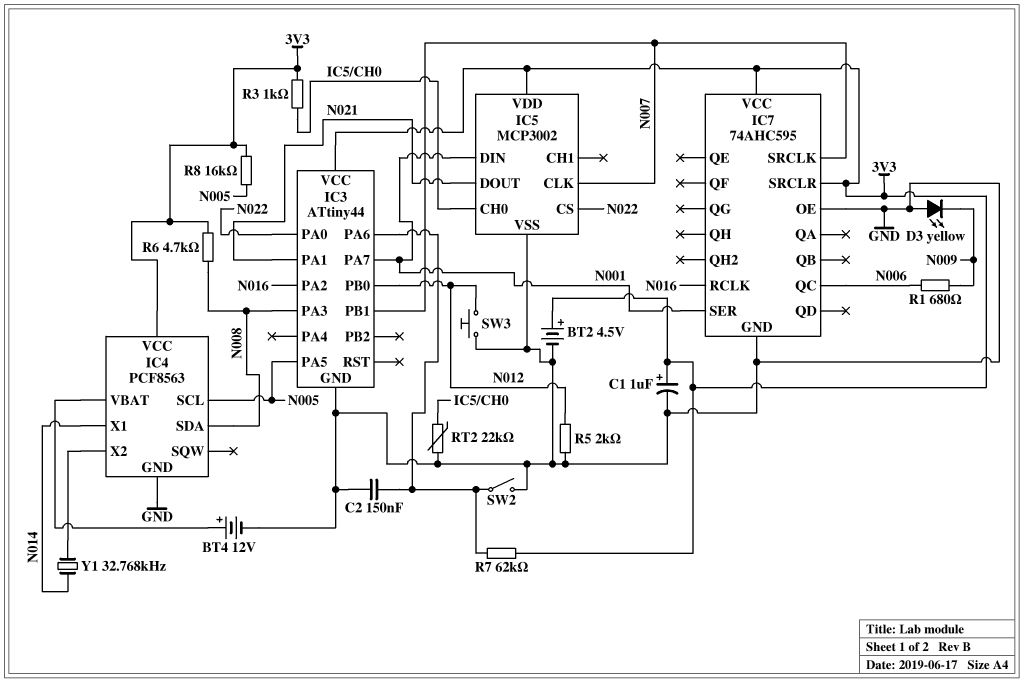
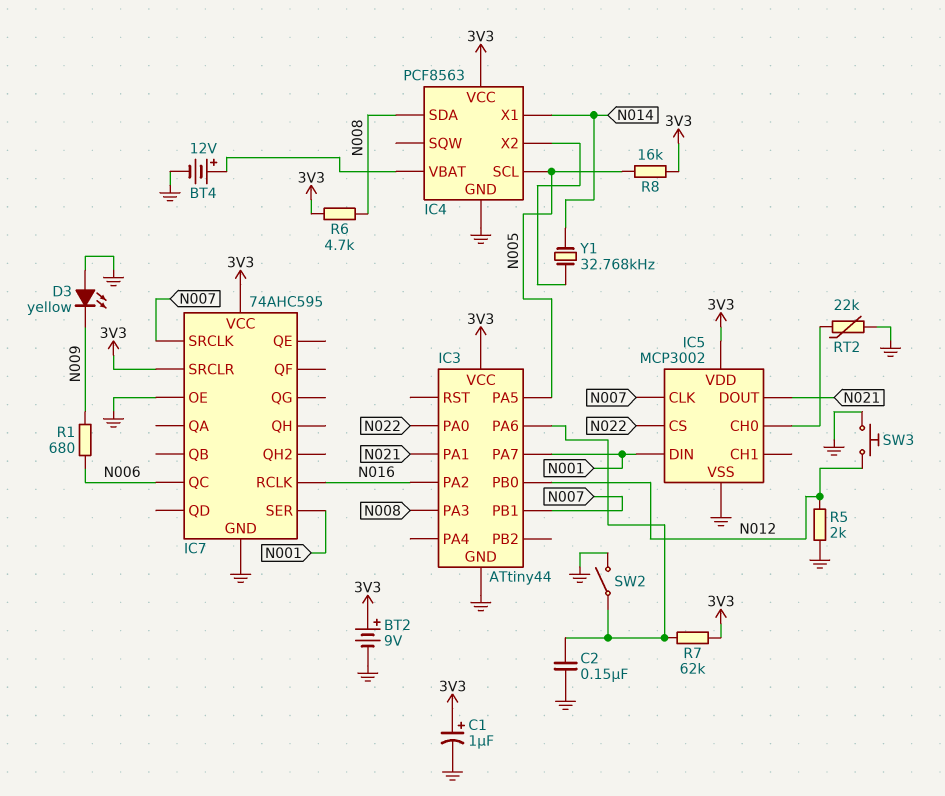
BT2: 4.5V (plus 3V3, minus GND) -> 9V (plus 3V3, minus GND)
R3: 1k (3V3, IC5/CH0) -> none

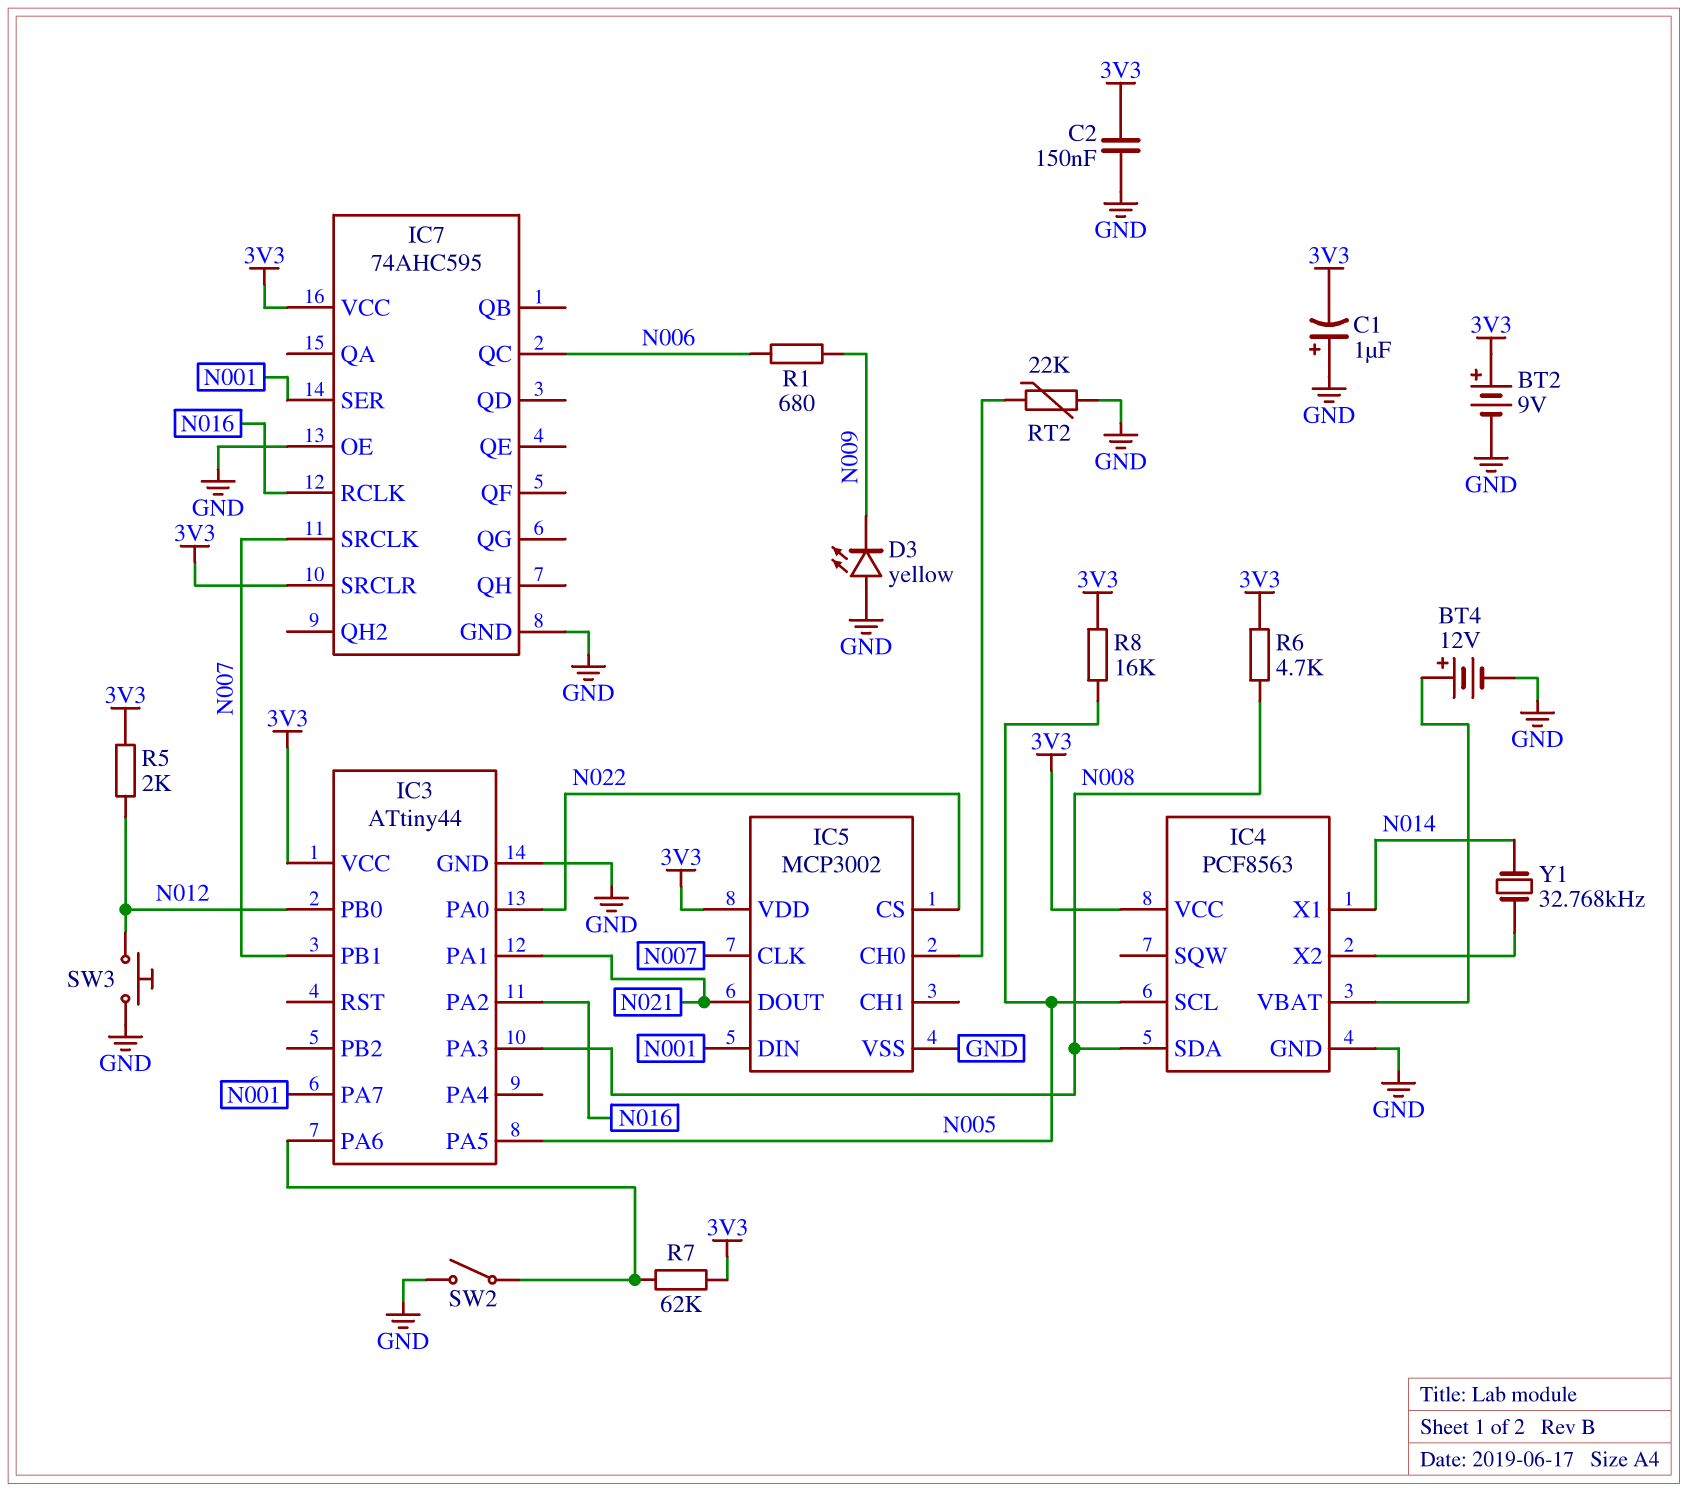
C1: 1uF (plus 3V3, minus GND) -> 1uF (plus GND, minus 3V3)
C2: 150nF (GND, IC3/PA6) -> 150nF (3V3, GND)
R5: 2k (GND, N012) -> 2k (3V3, N012)

